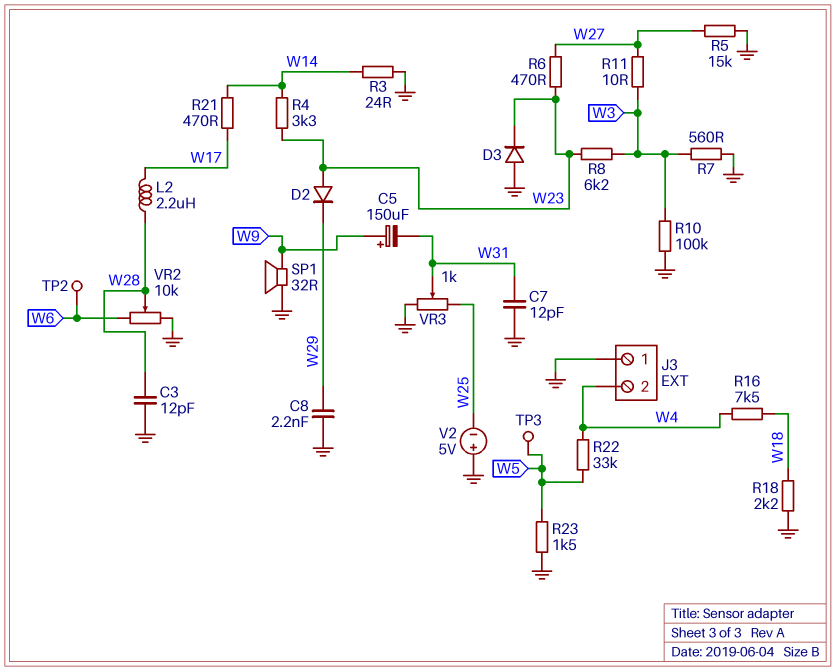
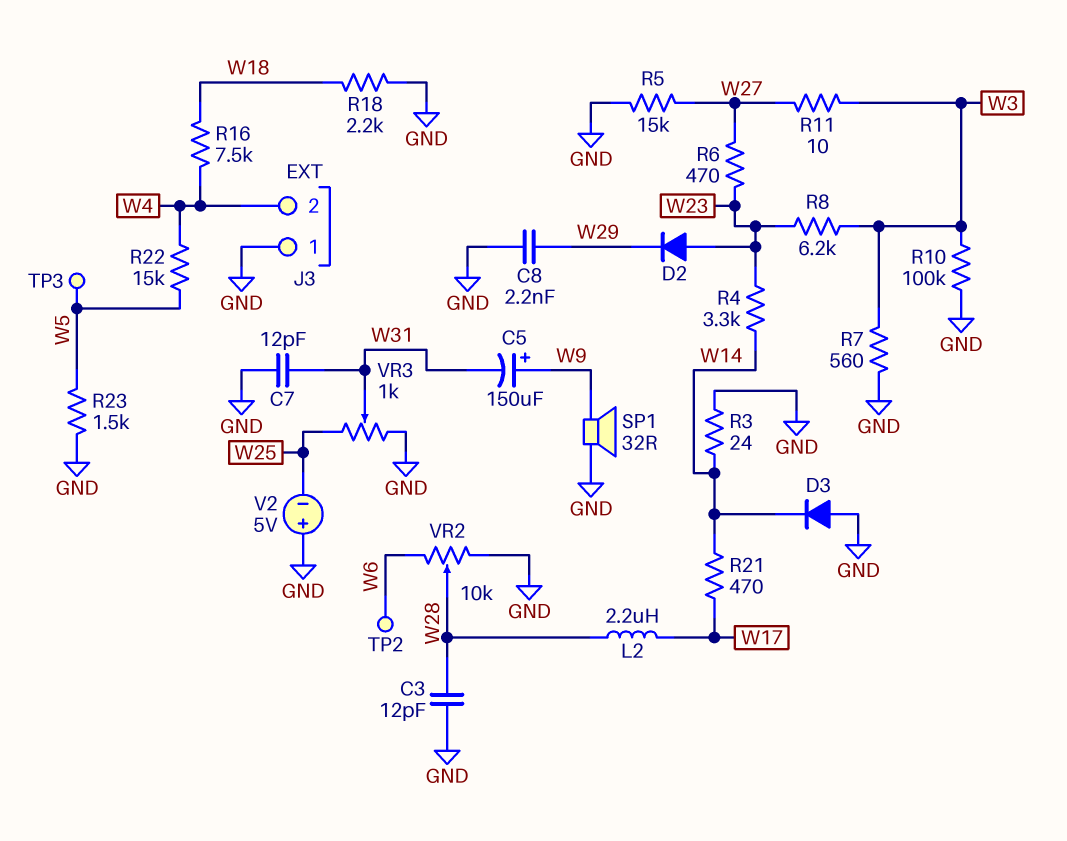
D3: diode (A GND, K W23) -> diode (A GND, K W14)
R22: 33k (W4, W5) -> 15k (W4, W5)

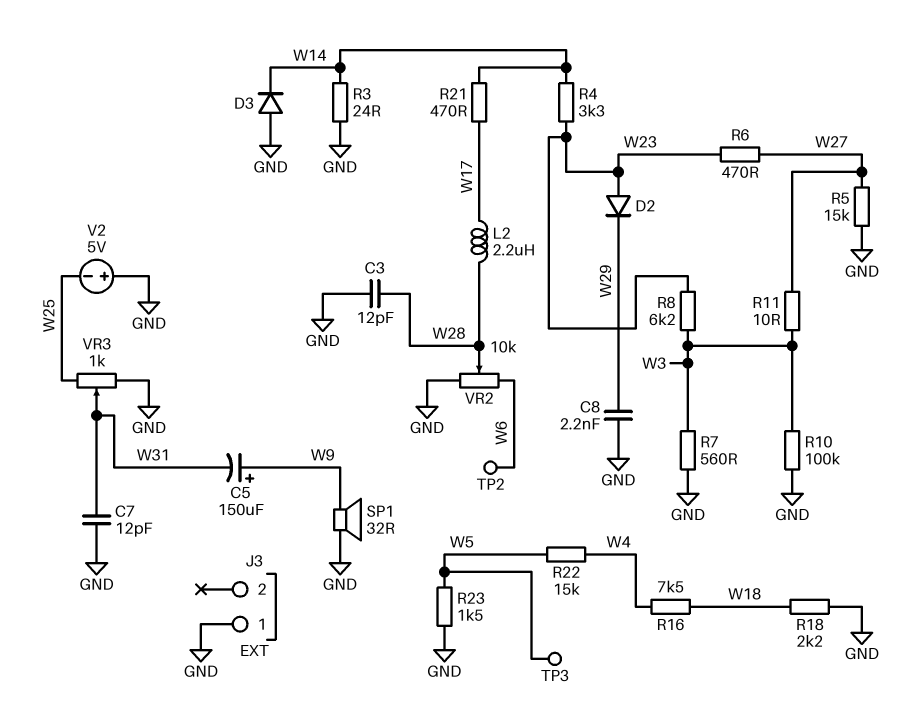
J3 pin 2: W4 -> none

